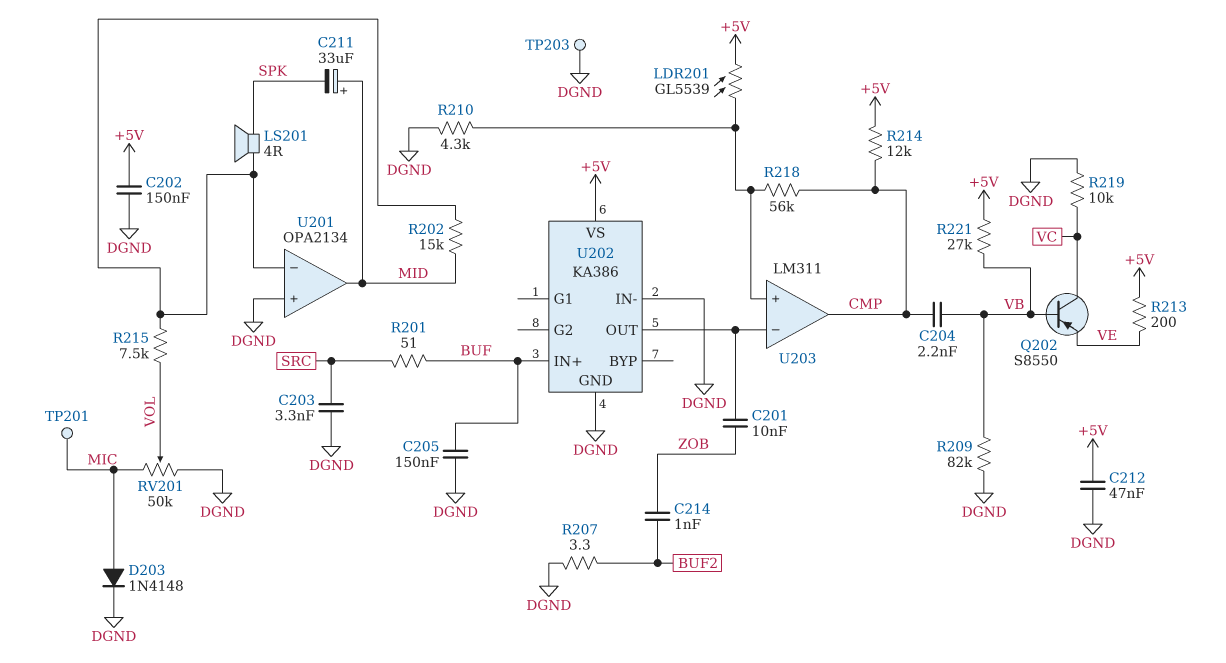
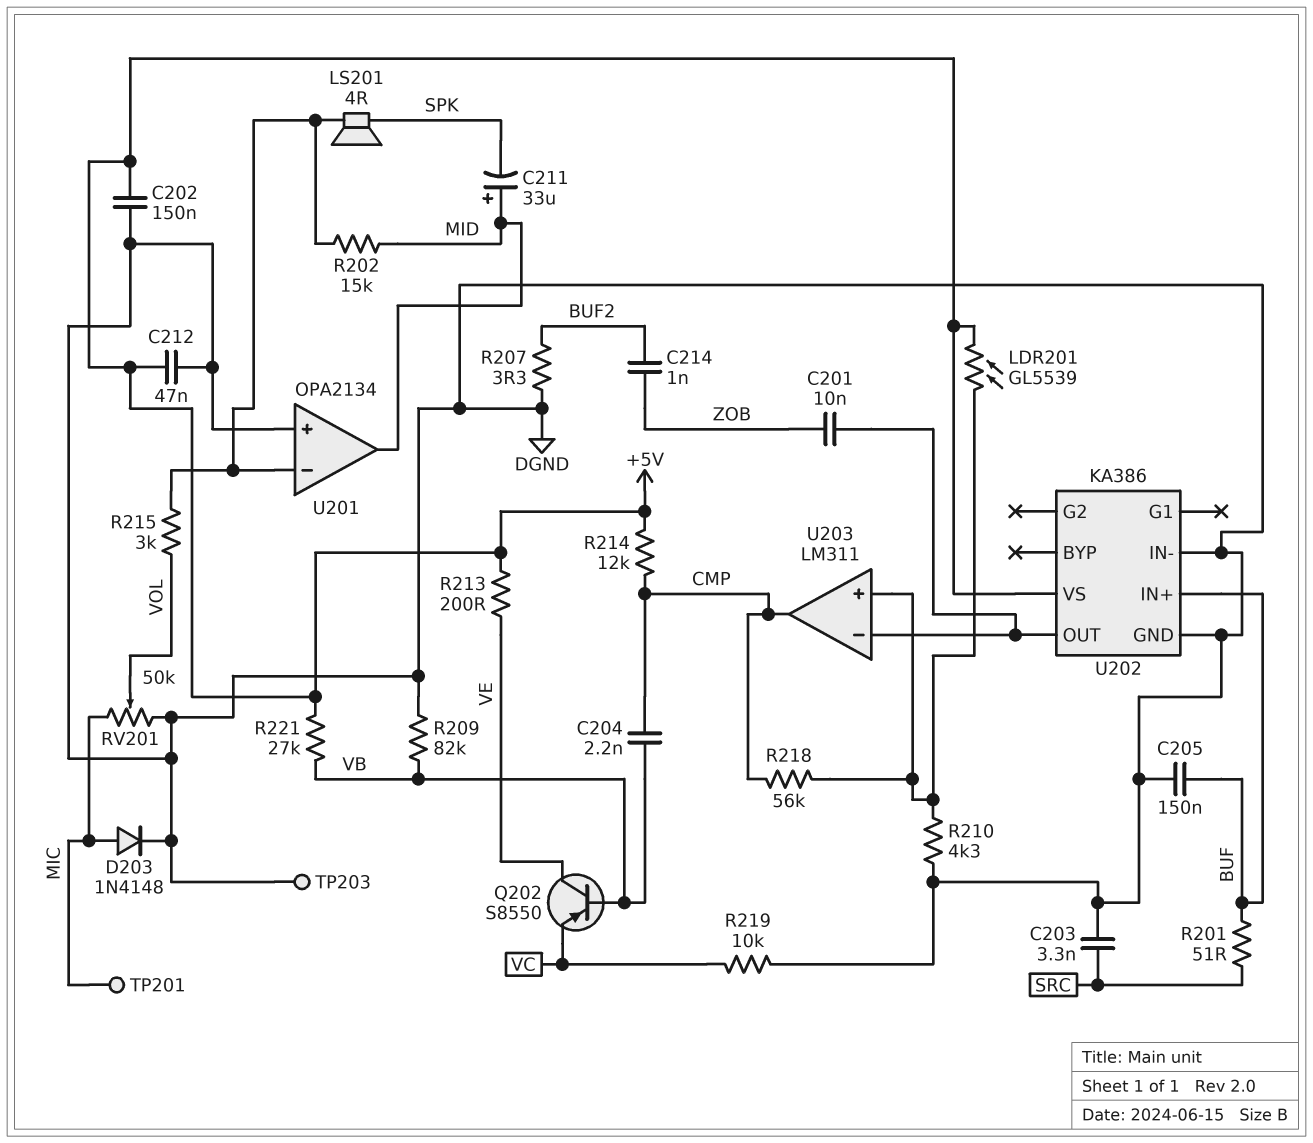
Q202: PNP S8550 (B VB, C VC, E VE) -> PNP S8550 (B VB, C VE, E VC)
R215: 7.5k (U201/in-, VOL) -> 3k (U201/in-, VOL)

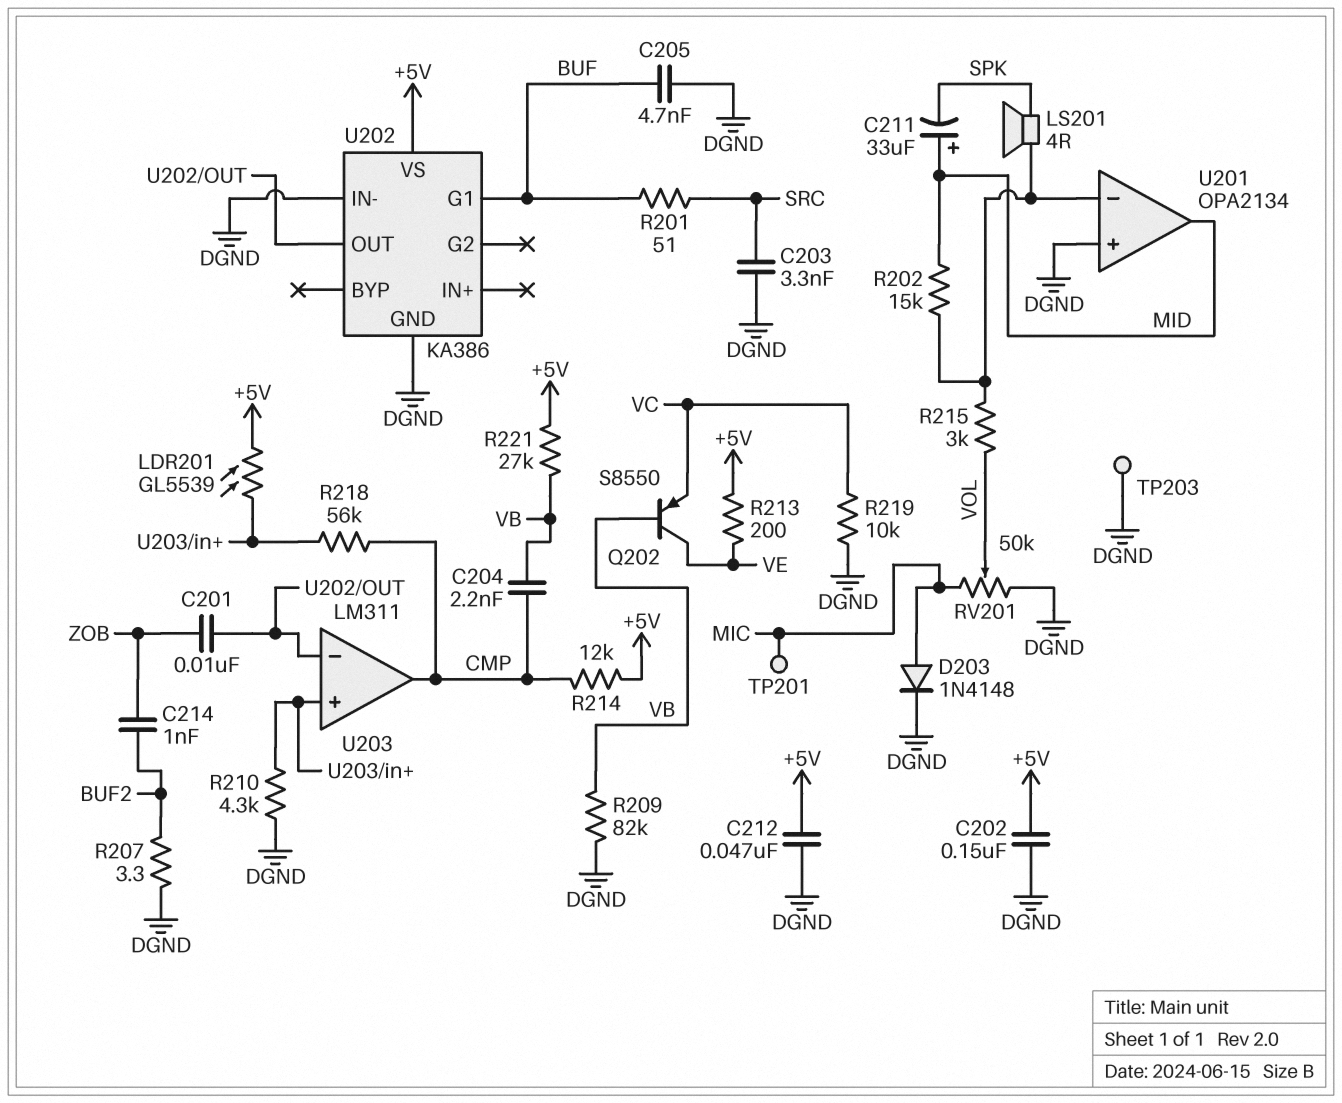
C205: 150nF (BUF, DGND) -> 4.7nF (BUF, DGND)
U202 pin G1: none -> BUF
U202 pin IN+: BUF -> none

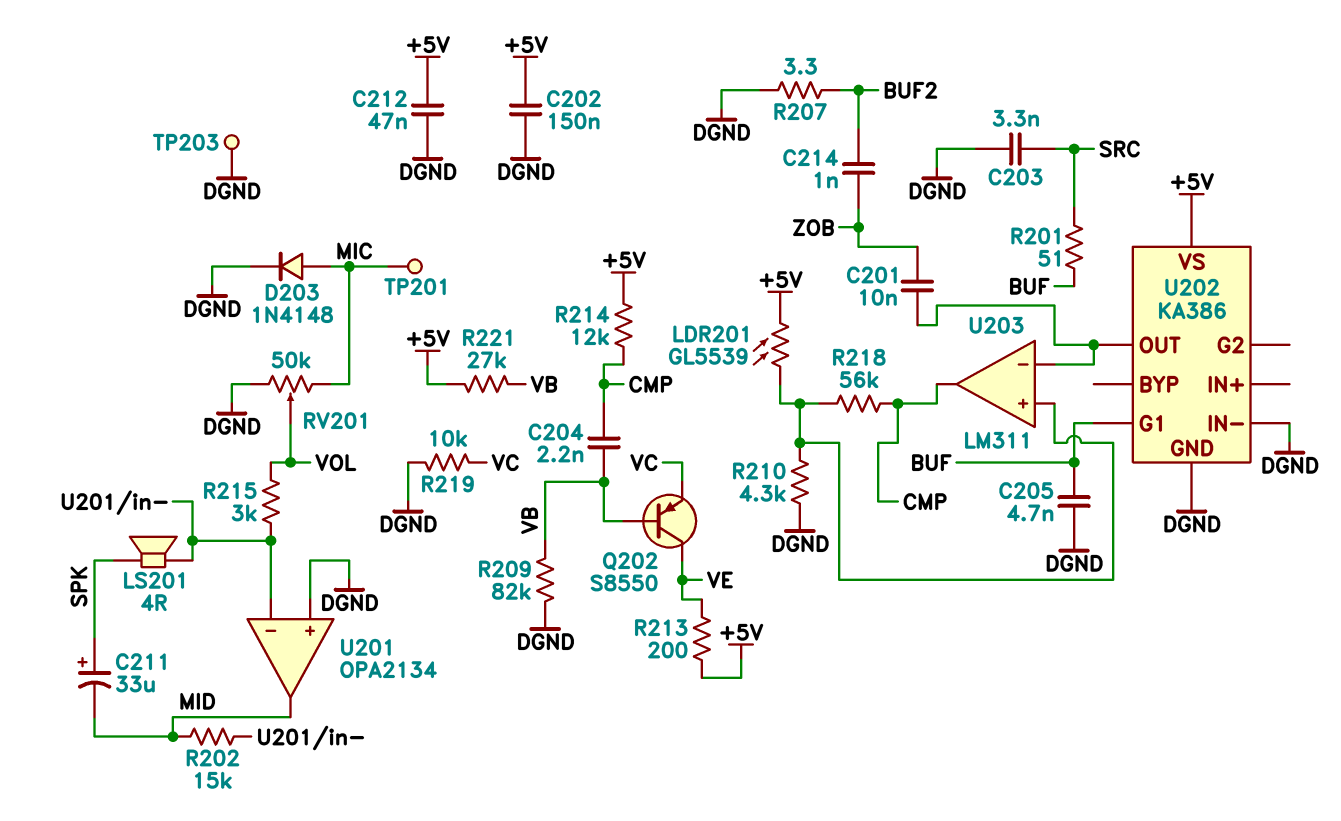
C211: 33uF (plus MID, minus SPK) -> 33uF (plus SPK, minus MID)

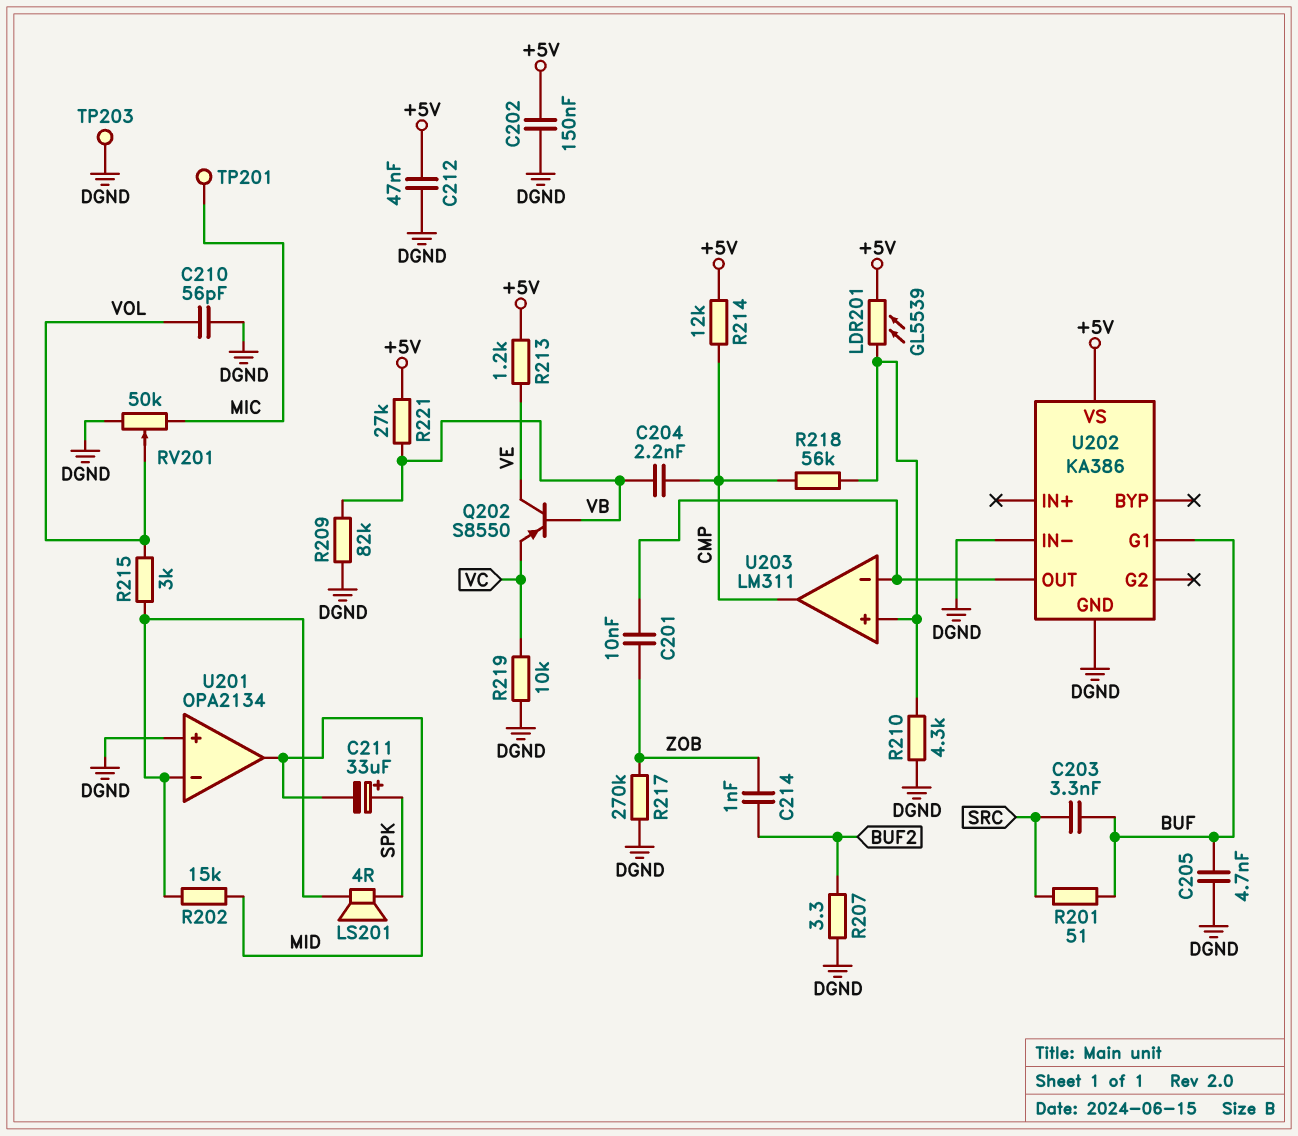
C203: 3.3nF (DGND, SRC) -> 3.3nF (BUF, SRC)
C210: none -> 56pF (DGND, VOL)
D203: diode 1N4148 (A MIC, K DGND) -> none
R213: 200 (+5V, VE) -> 1.2k (+5V, VE)
R217: none -> 270k (DGND, ZOB)

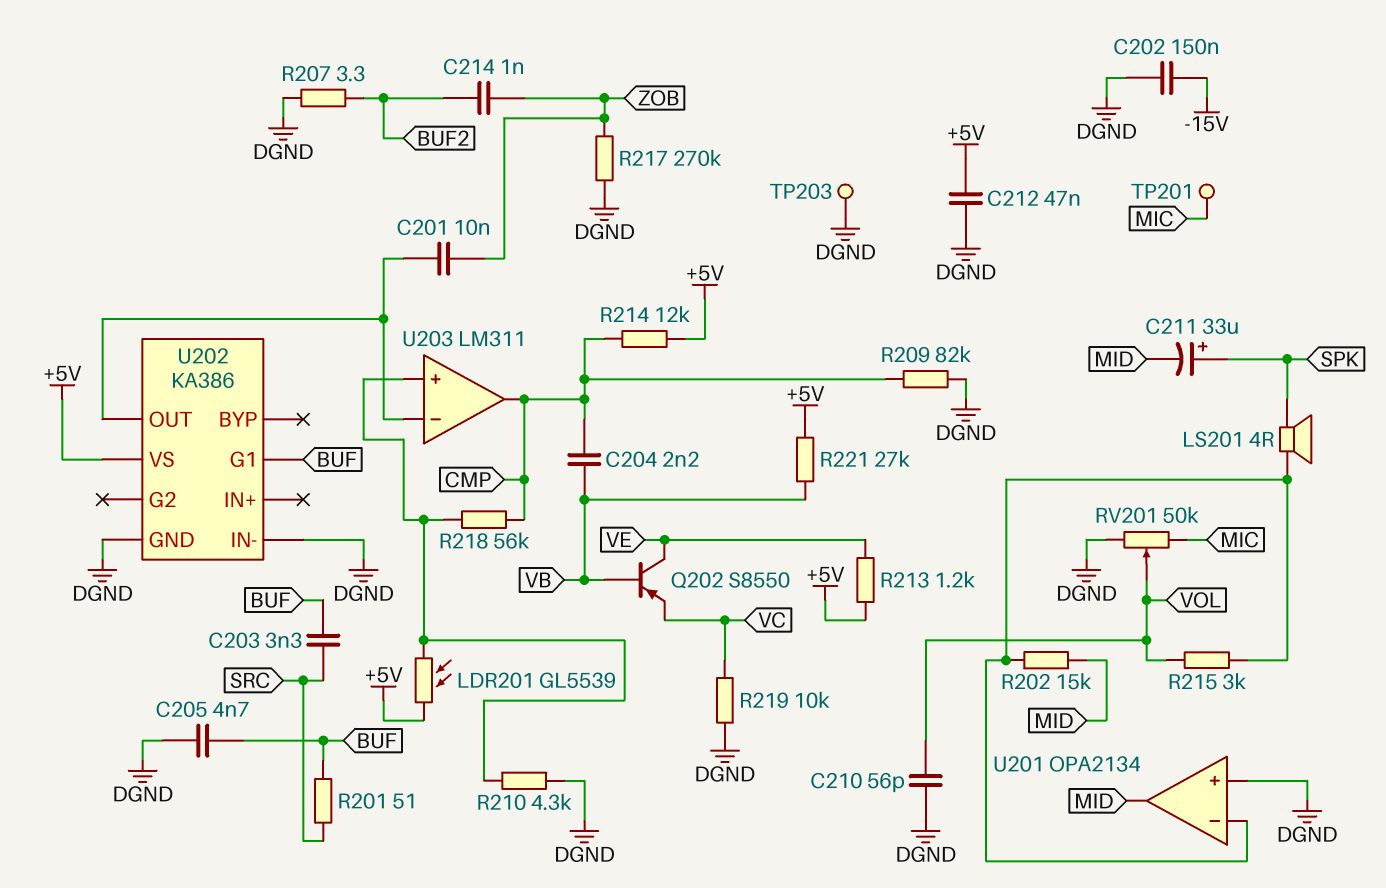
C202: 150nF (+5V, DGND) -> 150nF (-15V, DGND)
R209: 82k (DGND, VB) -> 82k (CMP, DGND)

